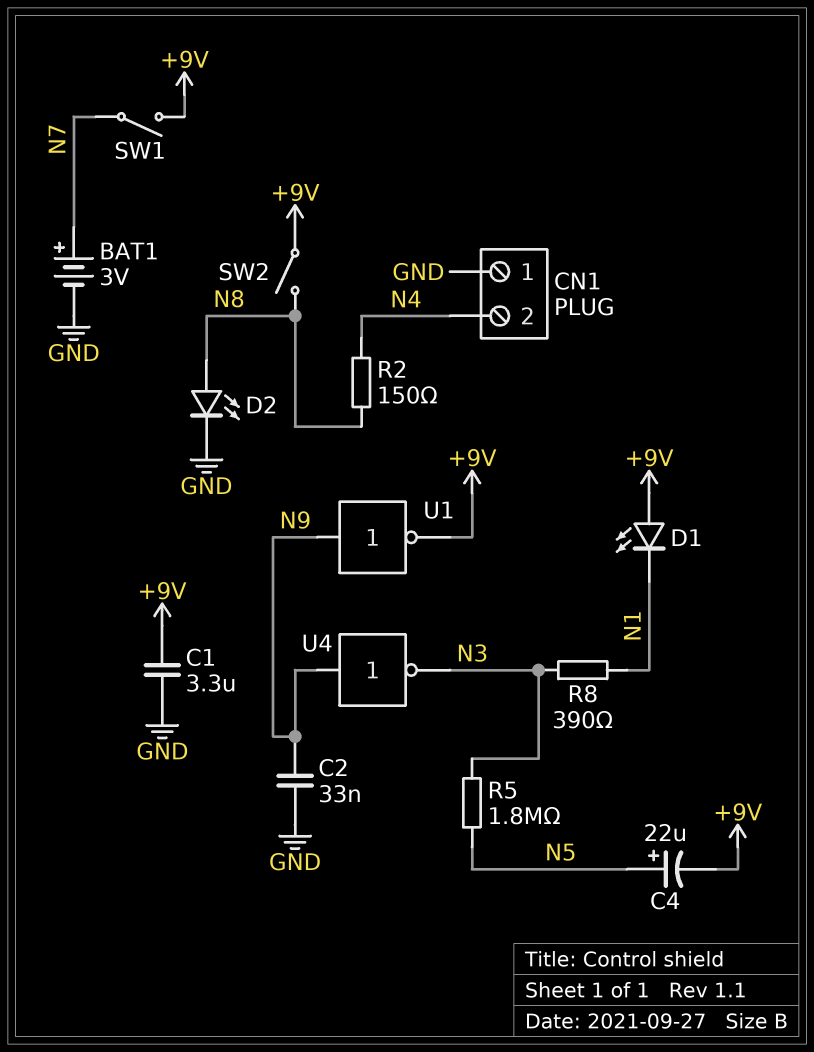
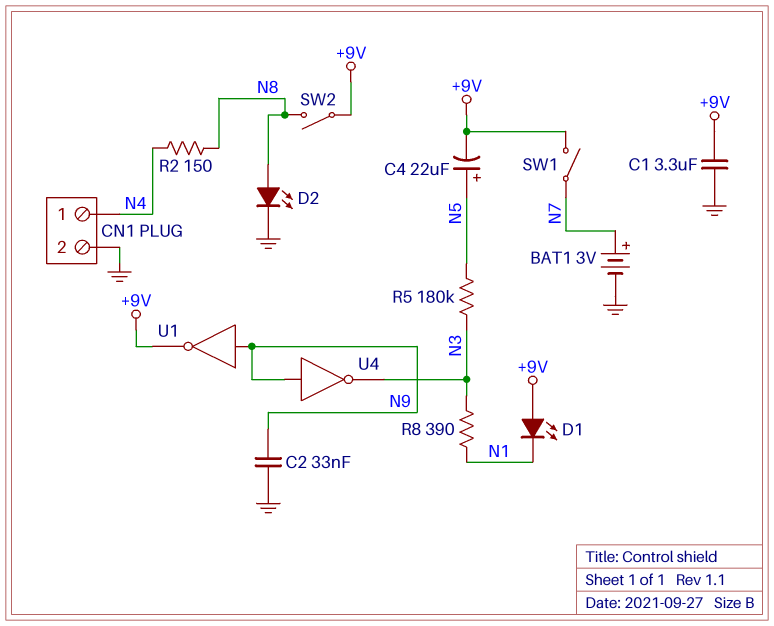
CN1 pin 1: GND -> N4
CN1 pin 2: N4 -> GND
R5: 1.8M (N3, N5) -> 180k (N3, N5)

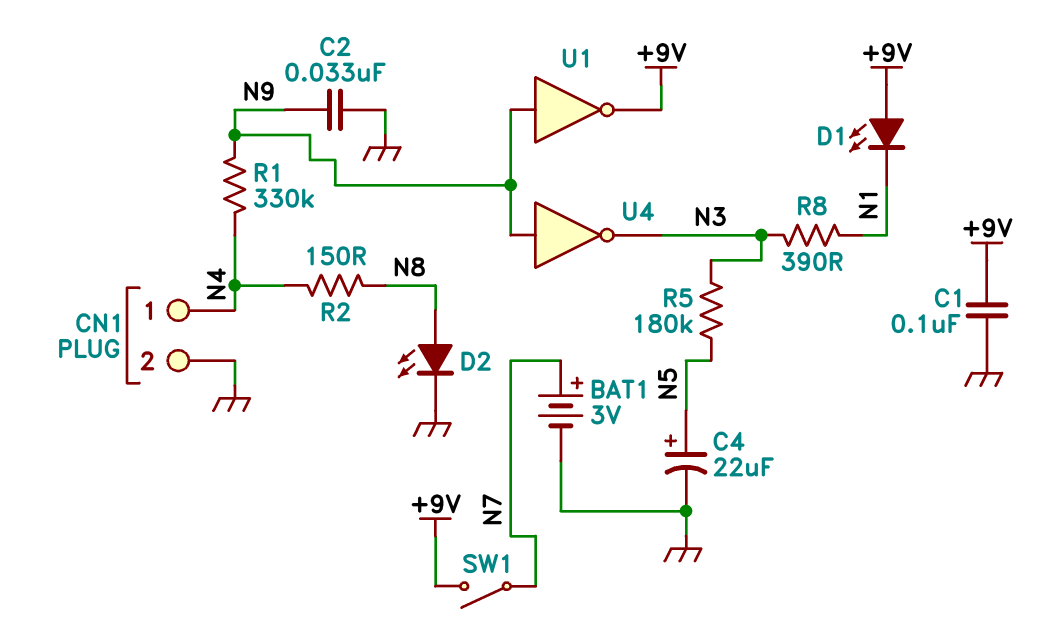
C1: 3.3uF (+9V, GND) -> 100nF (+9V, GND)
C4: 22uF (plus N5, minus +9V) -> 22uF (plus N5, minus GND)
R1: none -> 330k (N4, N9)
SW2: switch (+9V, N8) -> none

